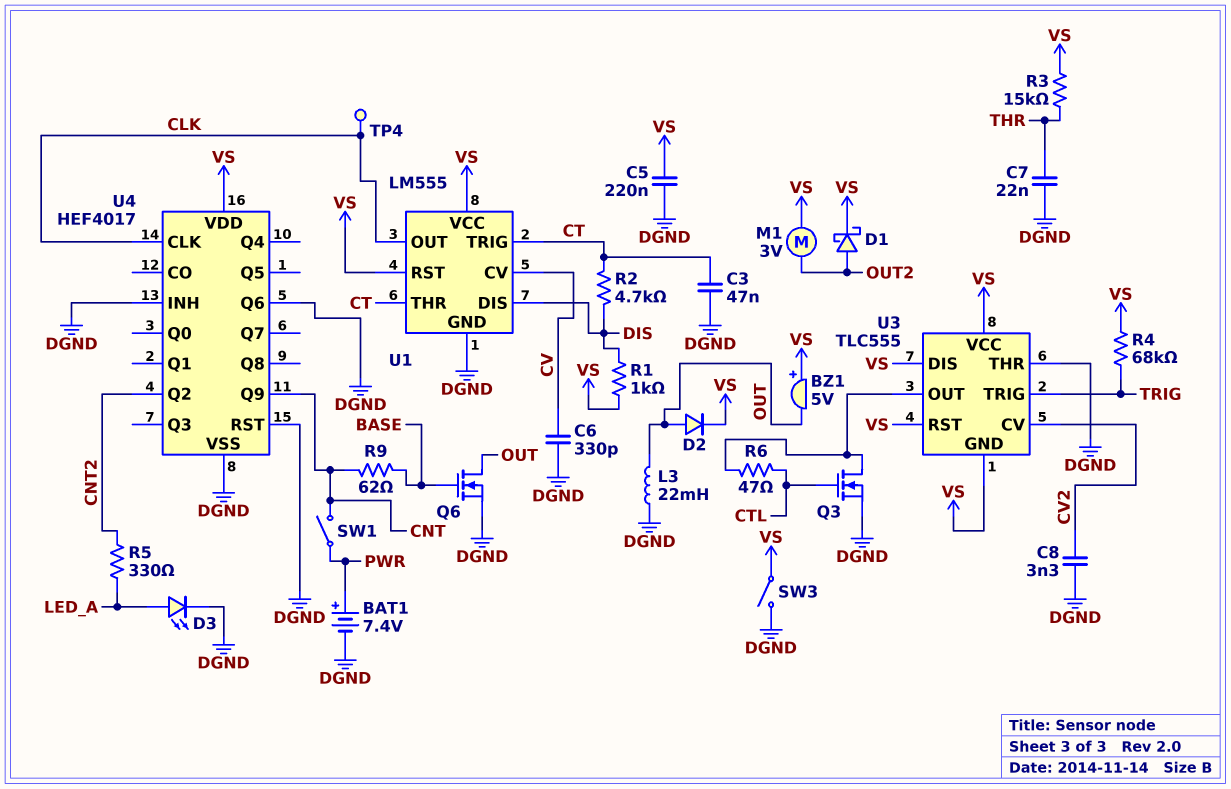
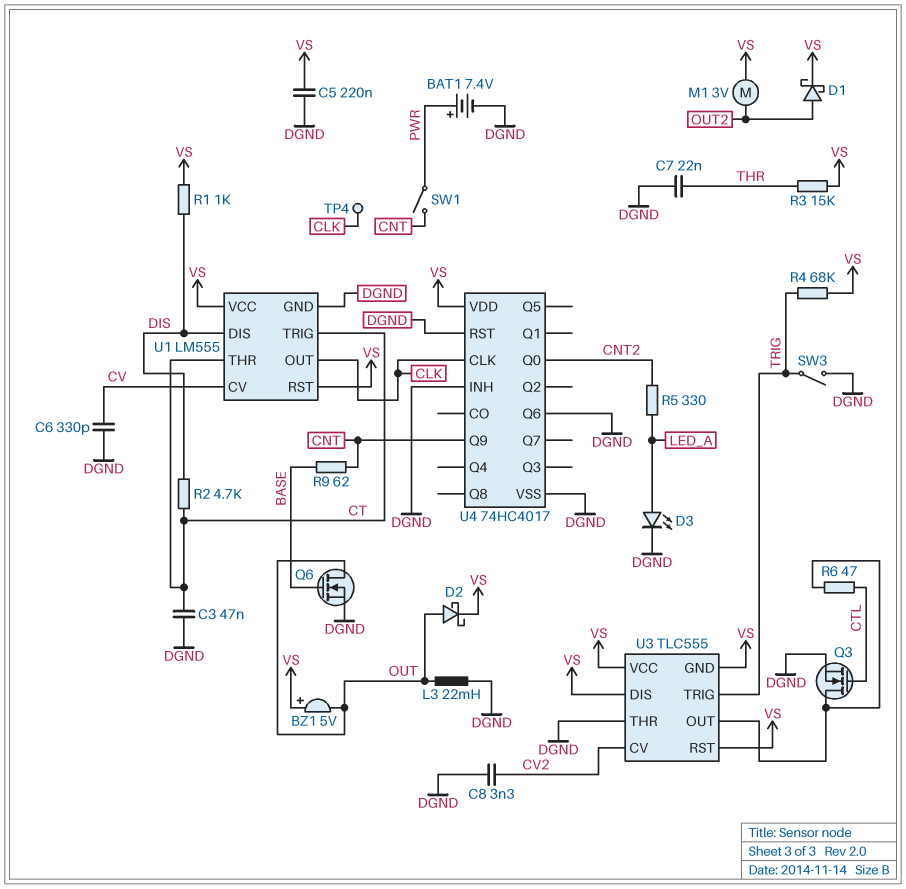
D2: diode (A OUT, K VS) -> schottky (A OUT, K VS)
SW3: switch (DGND, VS) -> switch (DGND, TRIG)
U4: HEF4017 -> 74HC4017
U4 pin Q0: none -> CNT2
U4 pin Q2: CNT2 -> none

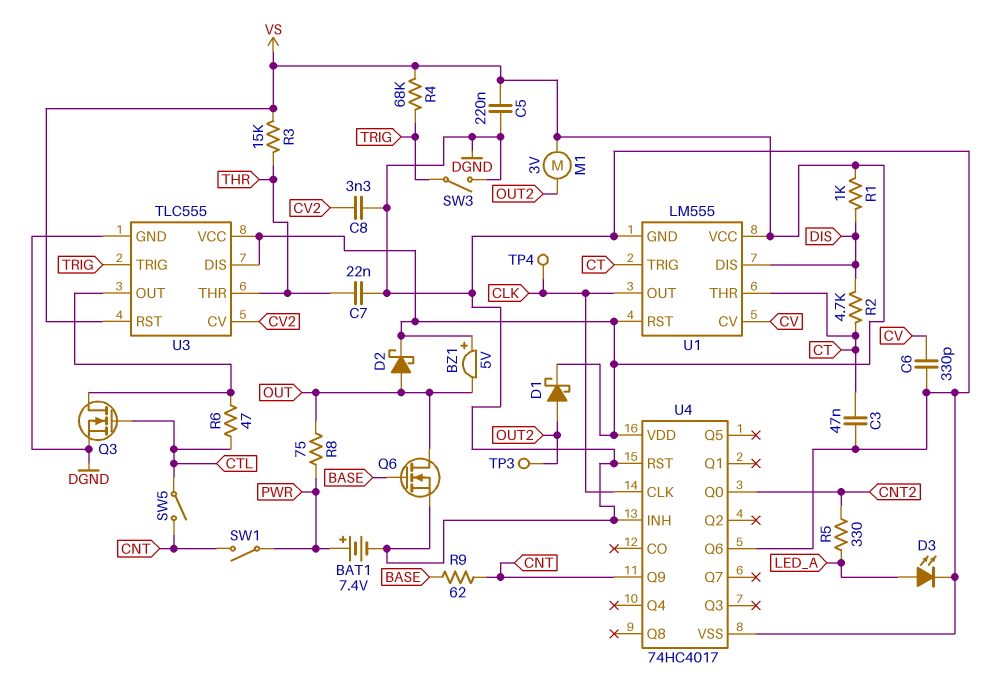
L3: 22mH (DGND, OUT) -> none
R8: none -> 75 (OUT, PWR)
SW5: none -> switch (CNT, CTL)
TP3: none -> test point (OUT2)
U3 pin GND: VS -> DGND
U3 pin THR: DGND -> THR

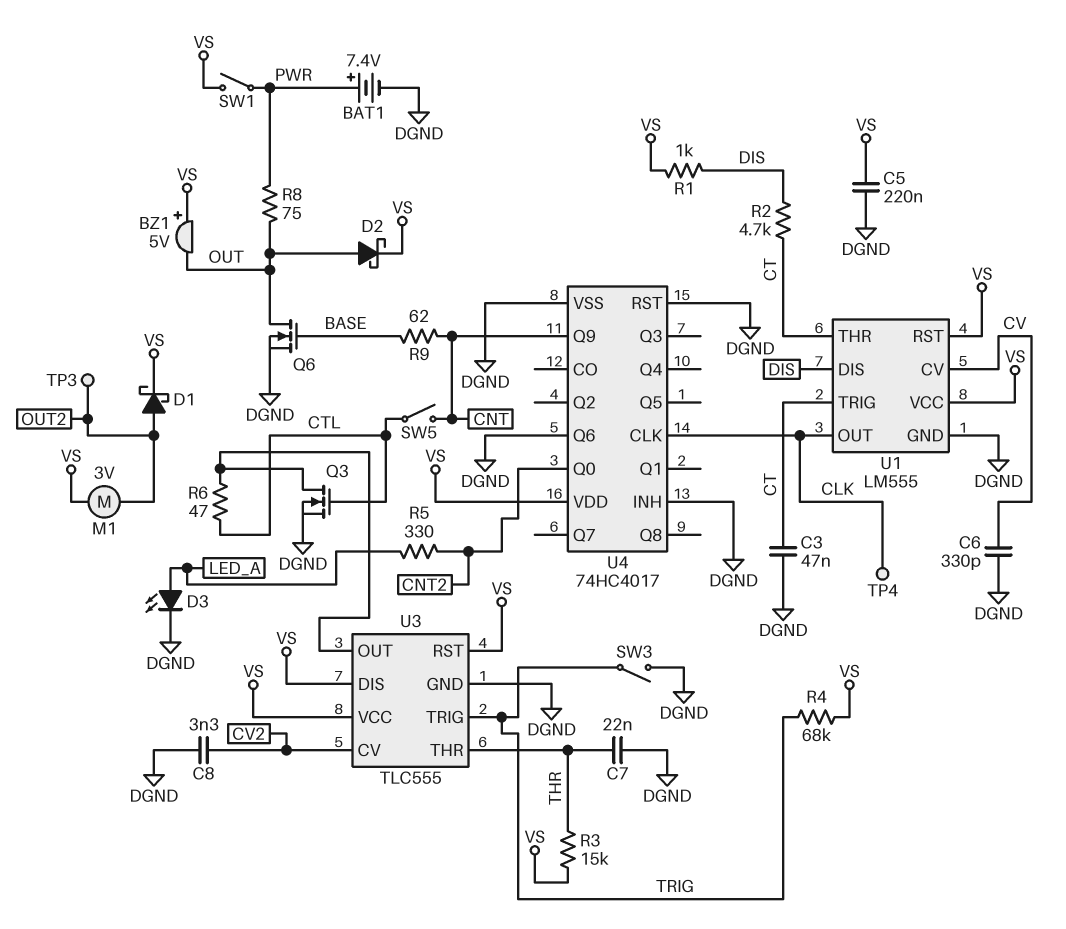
SW1: switch (CNT, PWR) -> switch (PWR, VS)

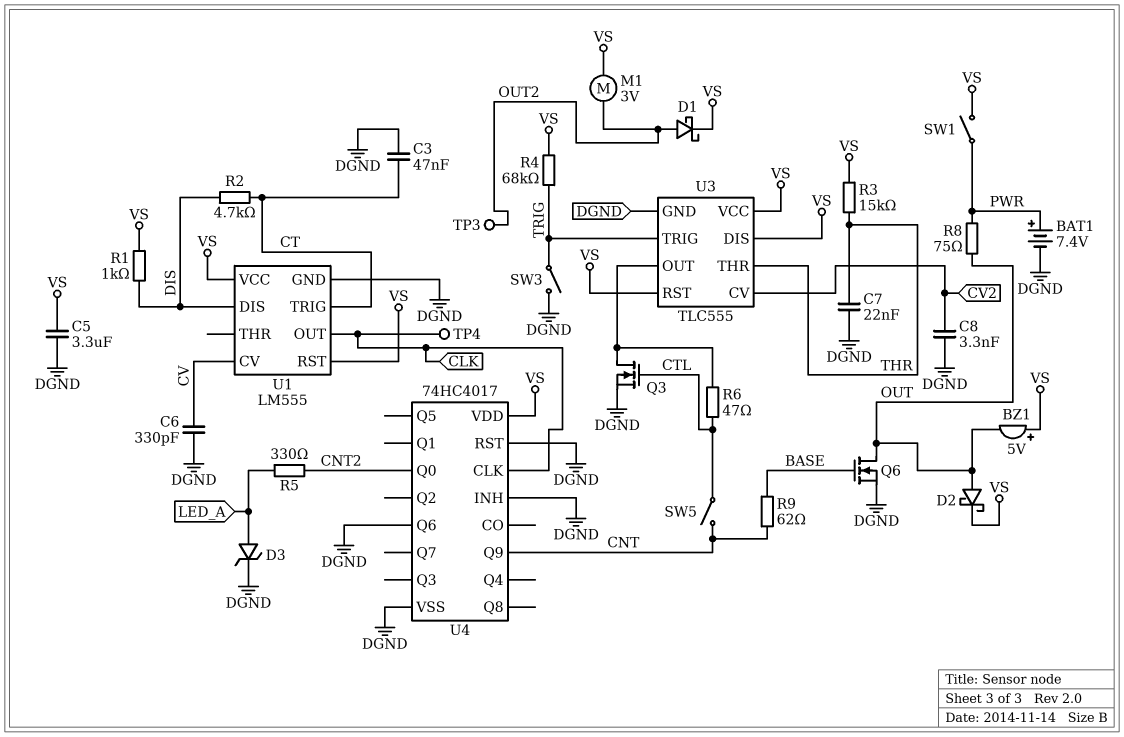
C5: 220nF (DGND, VS) -> 3.3uF (DGND, VS)
D3: LED (A LED_A, K DGND) -> zener (A LED_A, K DGND)
U1 pin THR: CT -> none

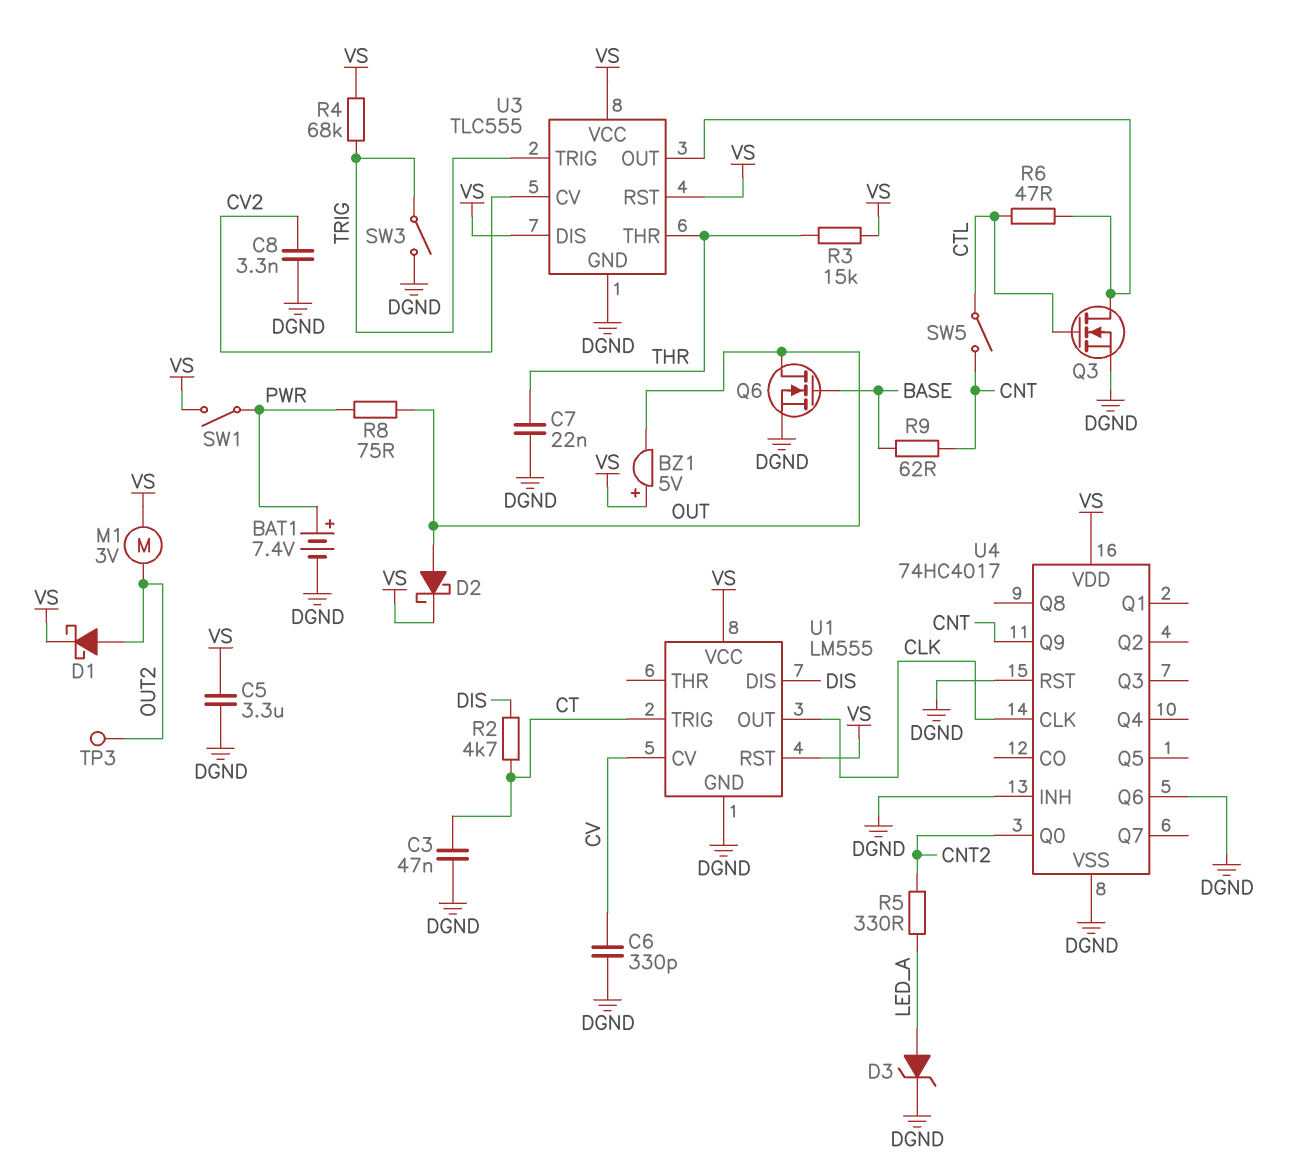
R1: 1k (DIS, VS) -> none
TP4: test point (CLK) -> none

